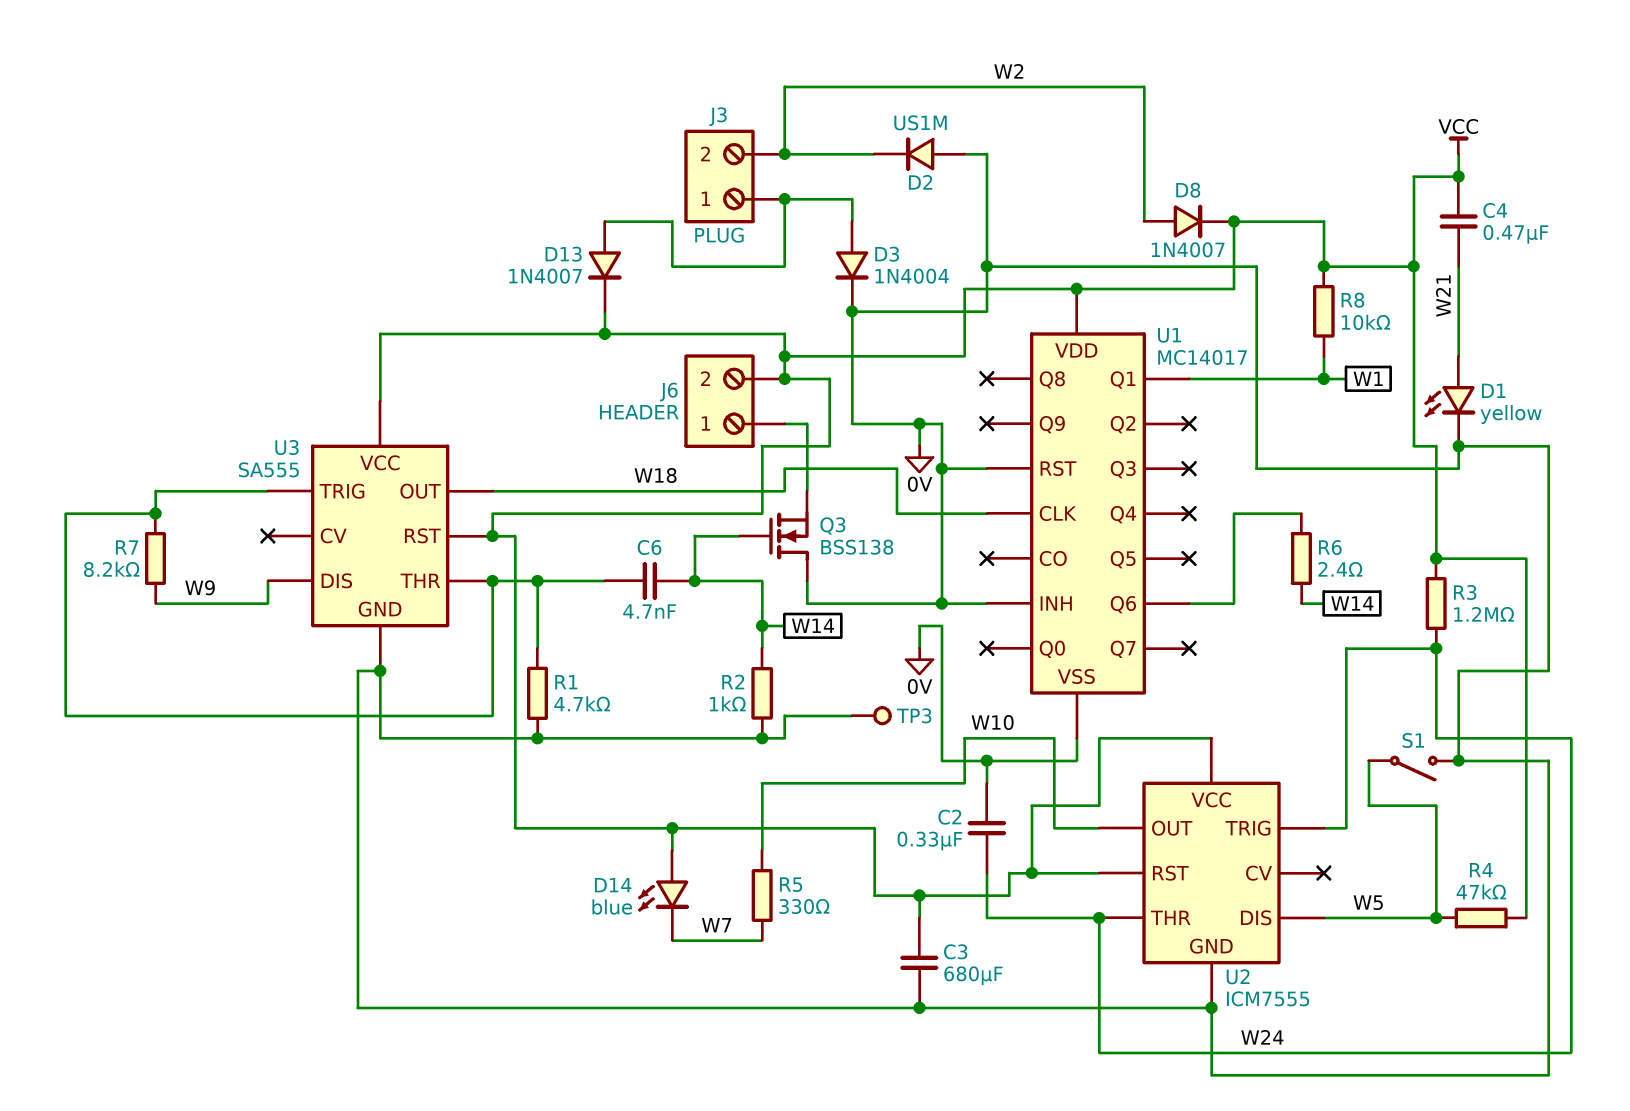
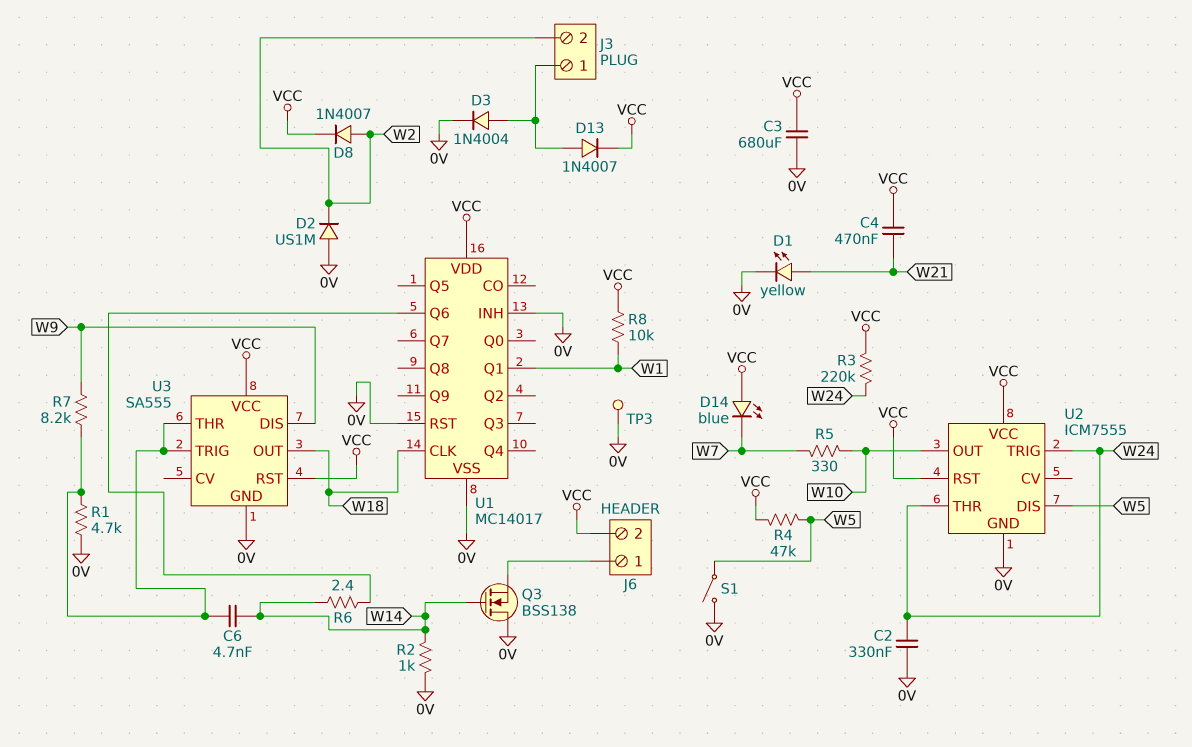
R3: 1.2M (VCC, W24) -> 220k (VCC, W24)

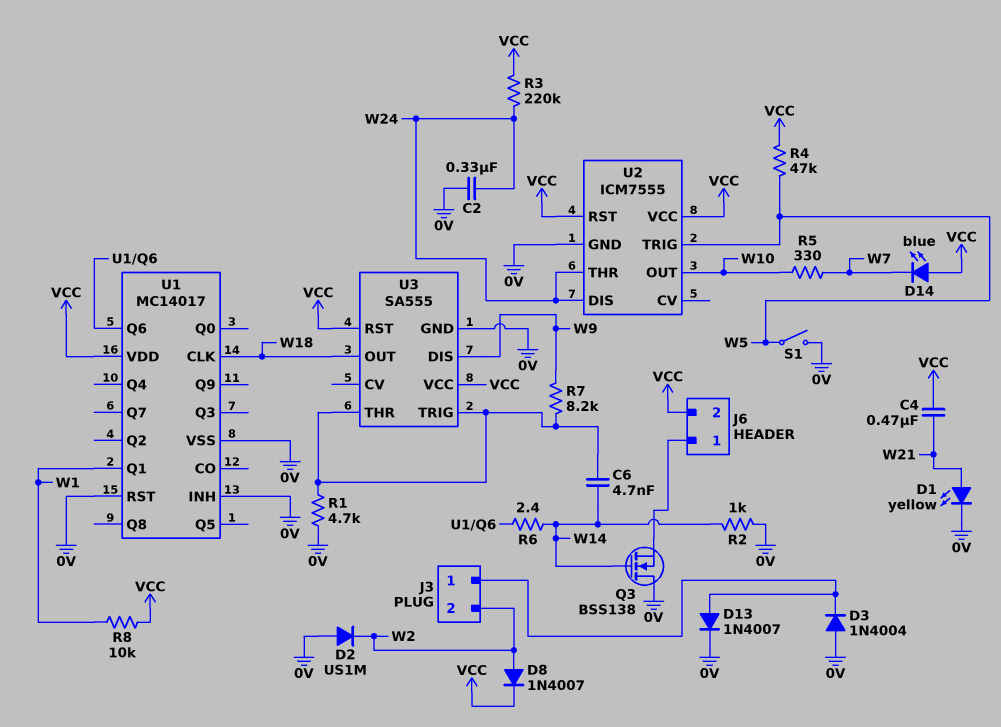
C3: 680uF (0V, VCC) -> none
D3: diode 1N4004 (A J3/1, K 0V) -> diode 1N4004 (A 0V, K J3/1)
D13: diode 1N4007 (A J3/1, K VCC) -> diode 1N4007 (A J3/1, K 0V)
TP3: test point (0V) -> none
U2 pin DIS: W5 -> W24
U2 pin TRIG: W24 -> W5

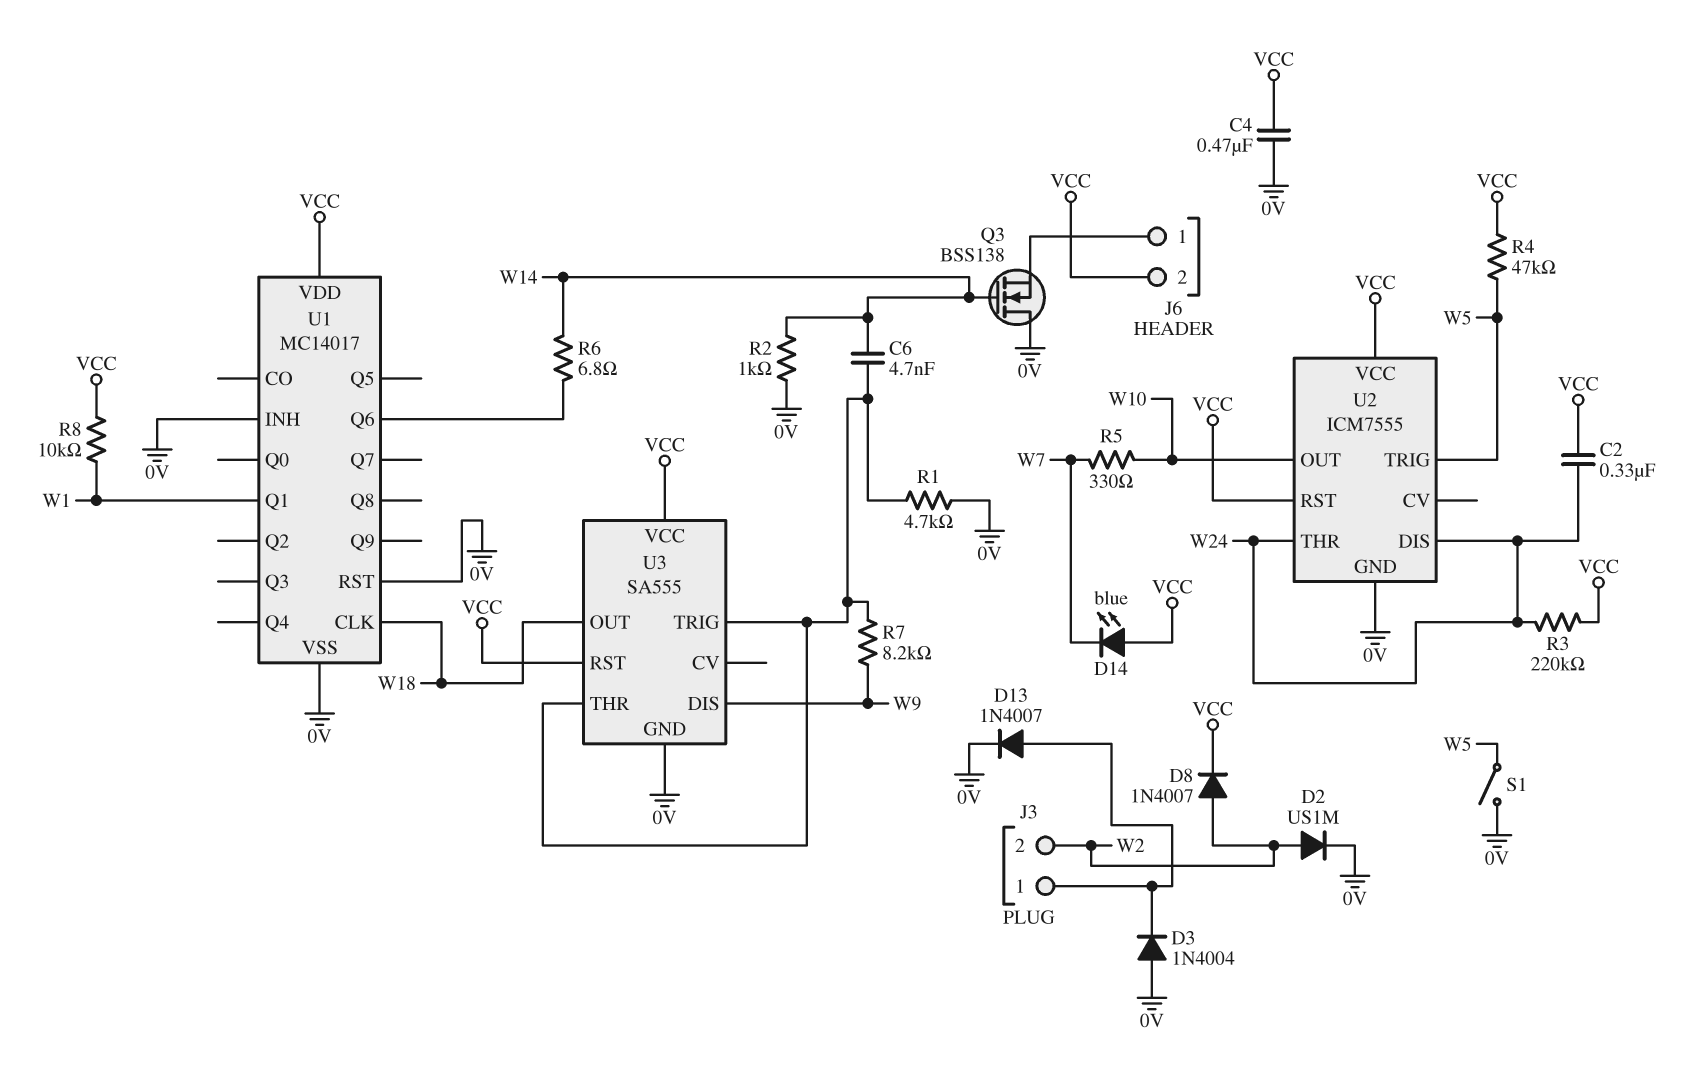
C2: 330nF (0V, W24) -> 330nF (VCC, W24)
C4: 470nF (VCC, W21) -> 470nF (0V, VCC)
D1: LED yellow (A W21, K 0V) -> none
D2: diode US1M (A 0V, K W2) -> diode US1M (A W2, K 0V)
R6: 2.4 (U1/Q6, W14) -> 6.8 (U1/Q6, W14)

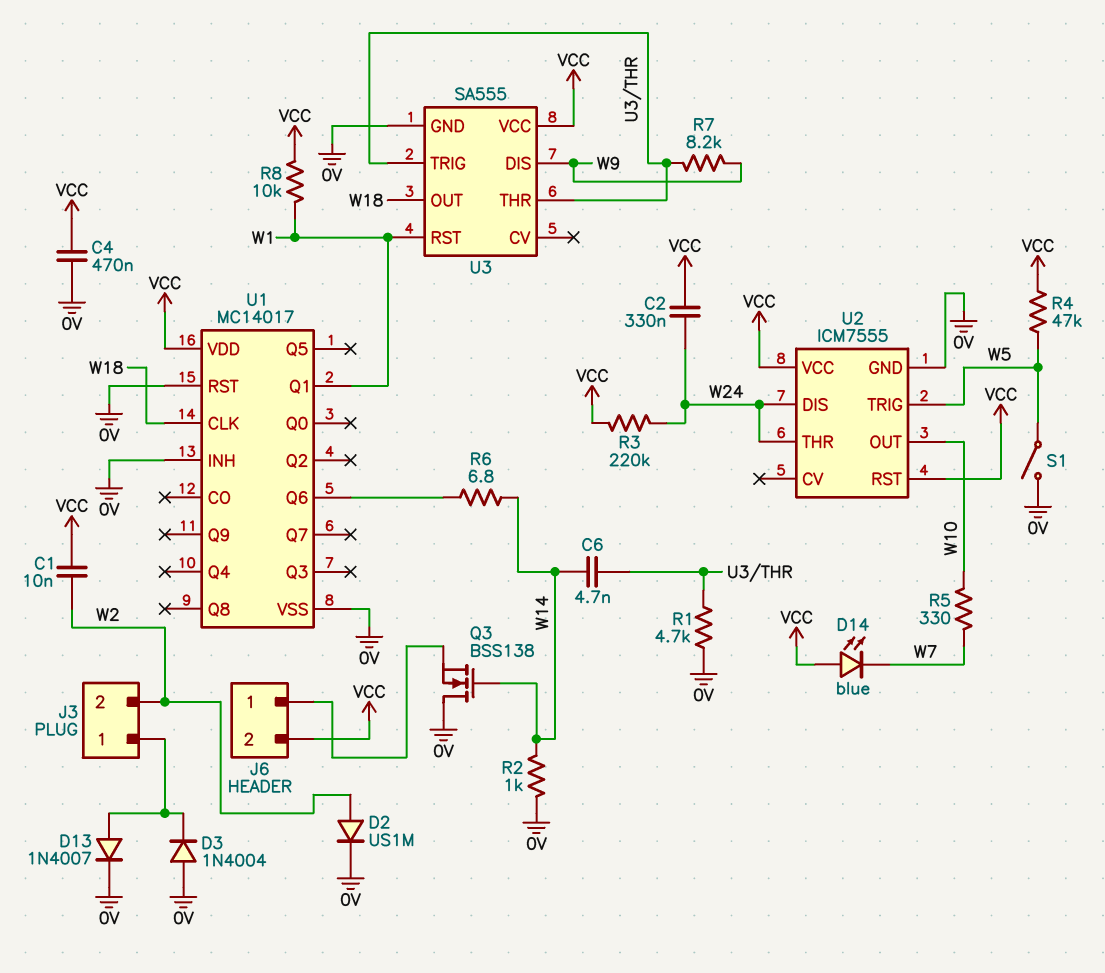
C1: none -> 10nF (VCC, W2)
D8: diode 1N4007 (A W2, K VCC) -> none
U3 pin RST: VCC -> W1

